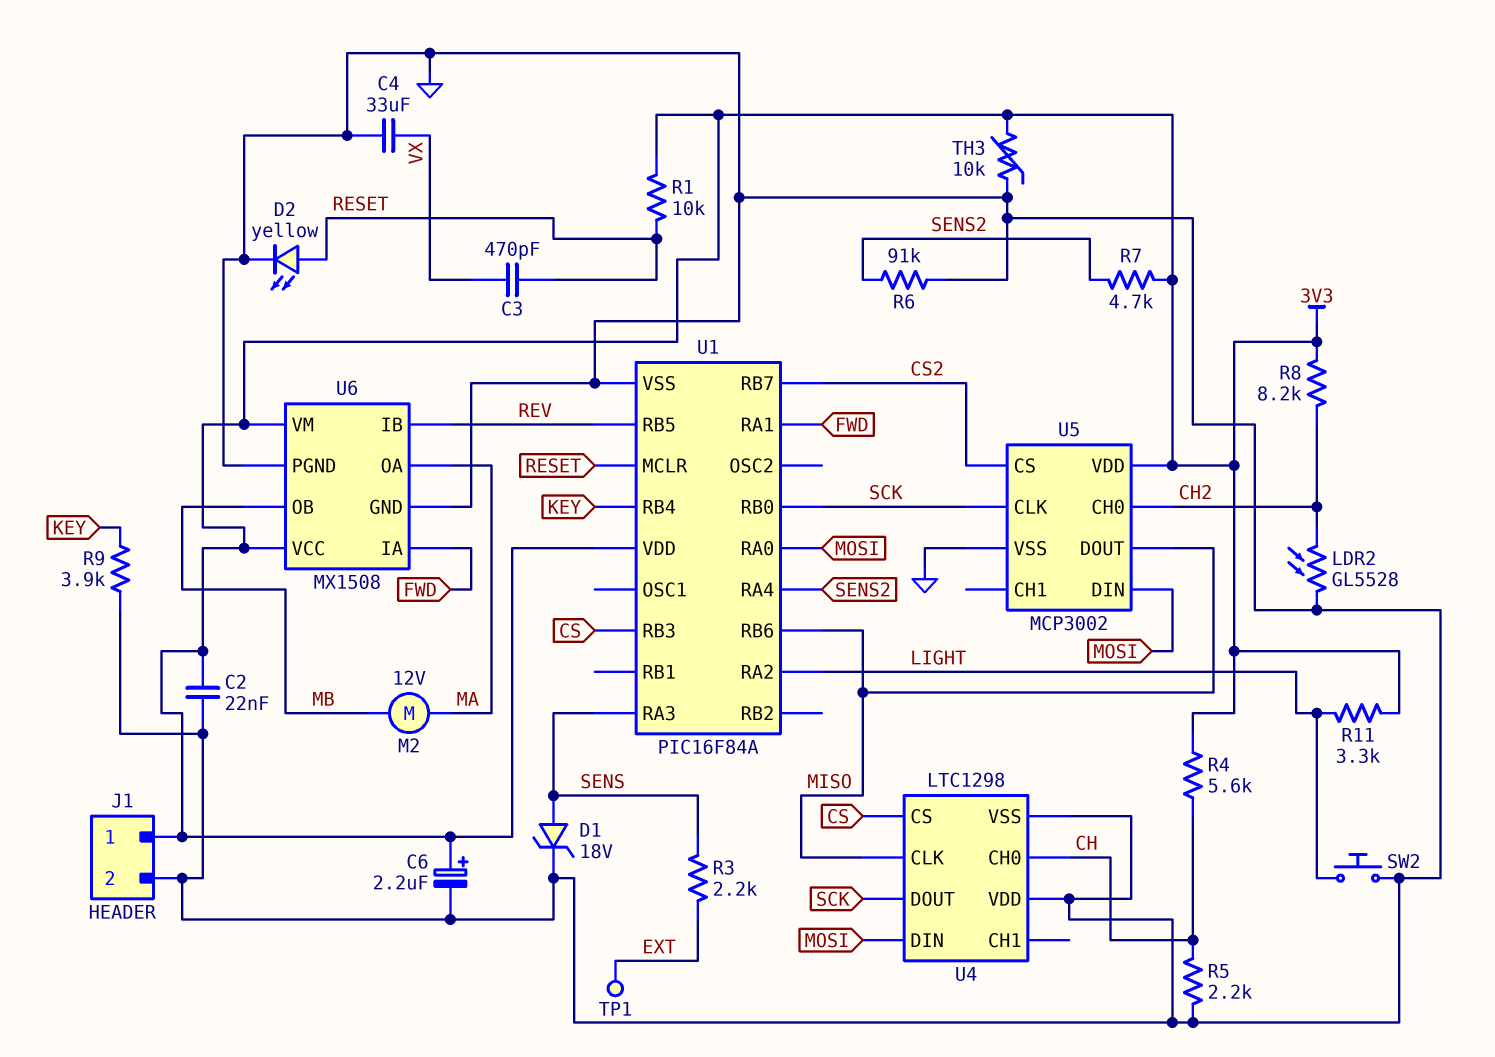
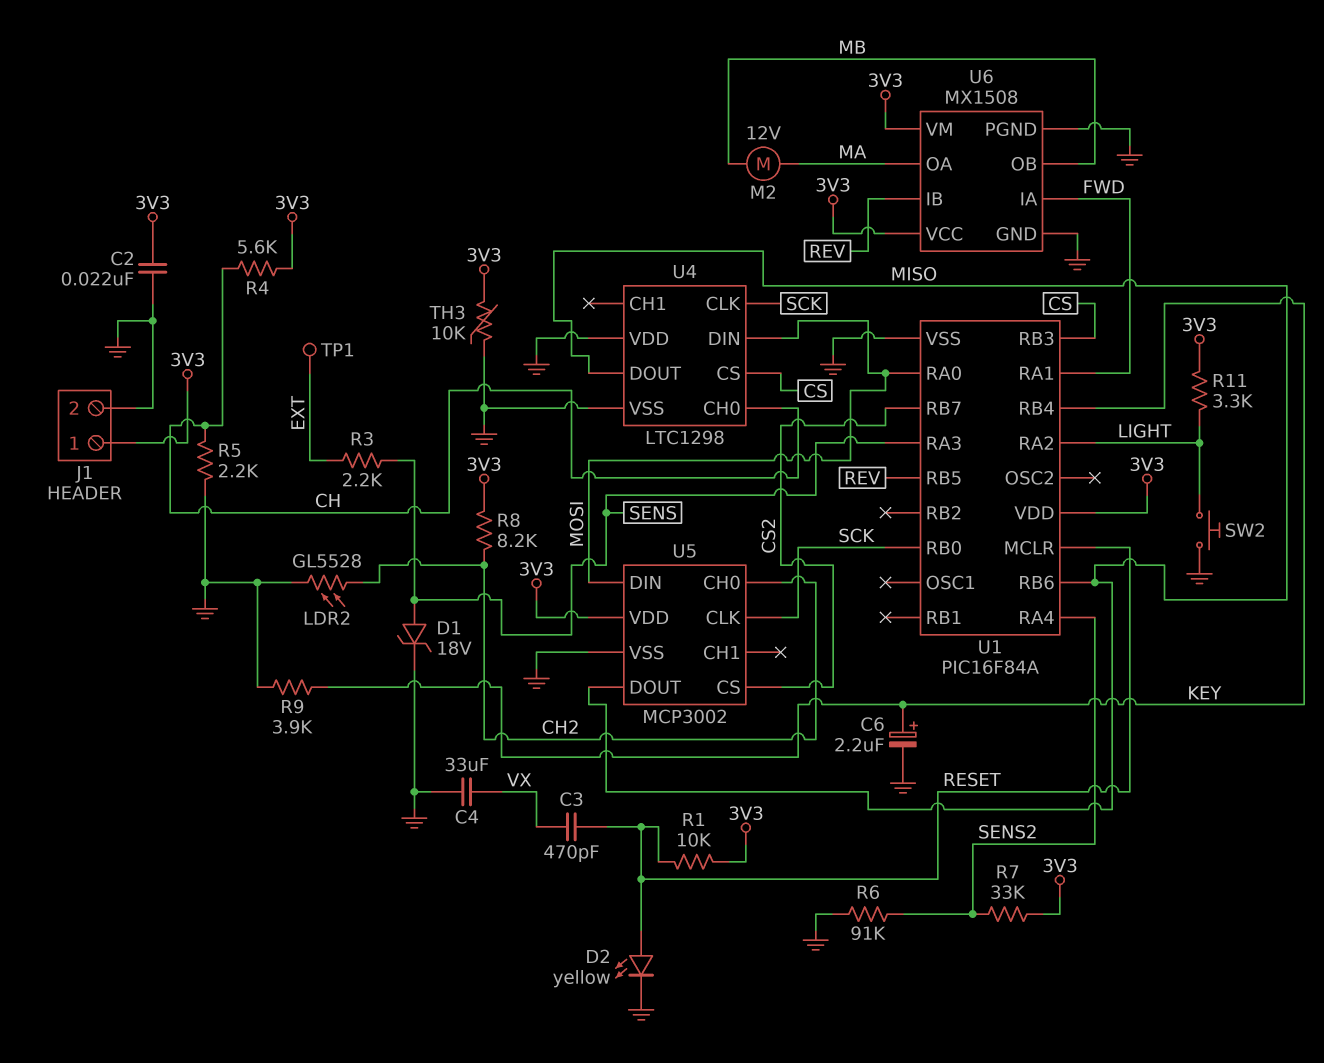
C6: 2.2uF (plus 3V3, minus GND) -> 2.2uF (plus KEY, minus GND)
R7: 4.7k (3V3, SENS2) -> 33k (3V3, SENS2)
U4 pin CLK: MISO -> SCK
U4 pin DOUT: SCK -> MISO

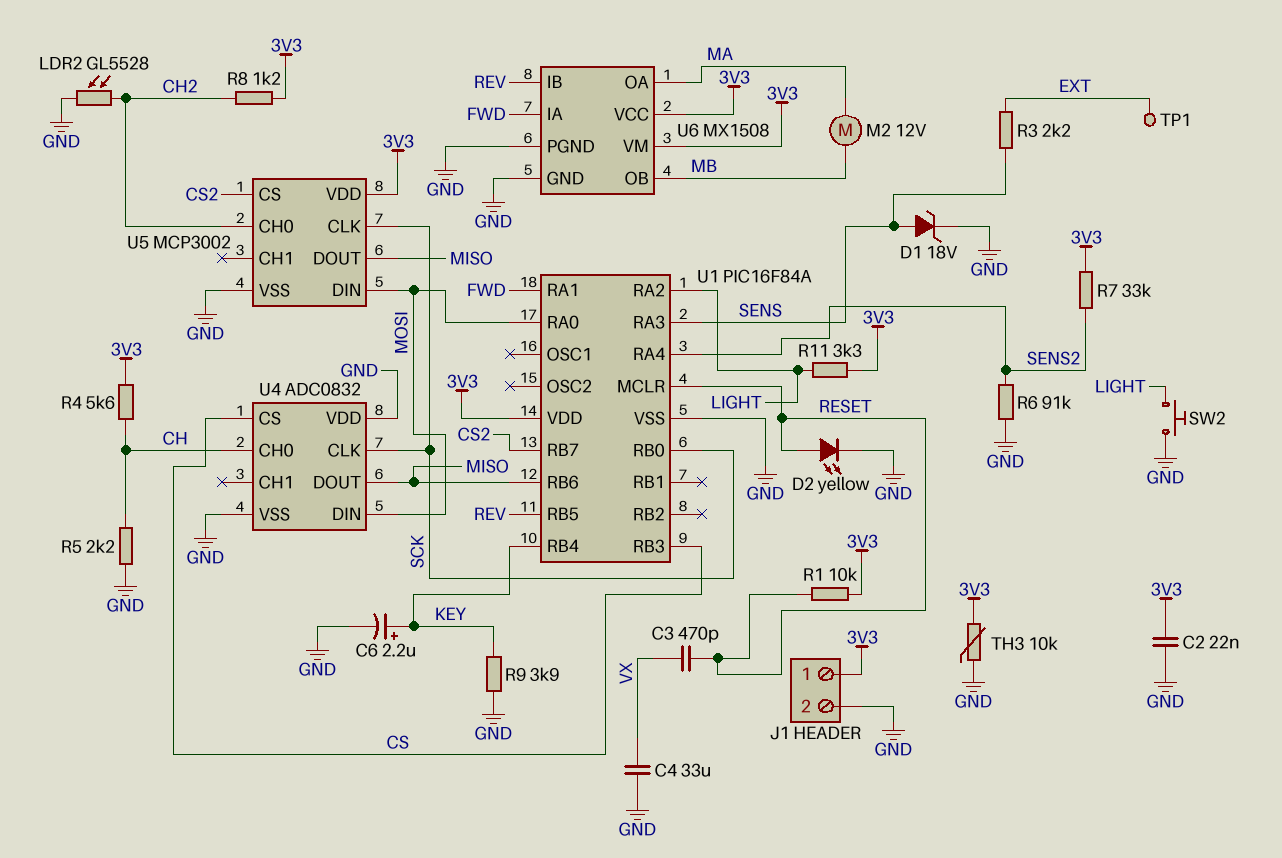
R8: 8.2k (3V3, CH2) -> 1.2k (3V3, CH2)
U4: LTC1298 -> ADC0832

